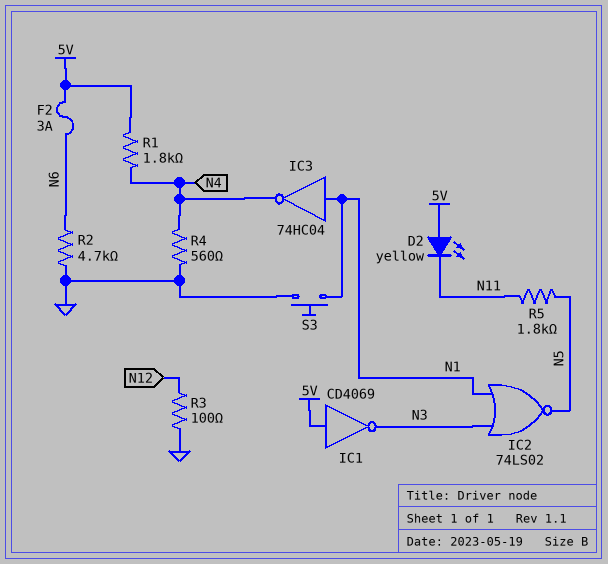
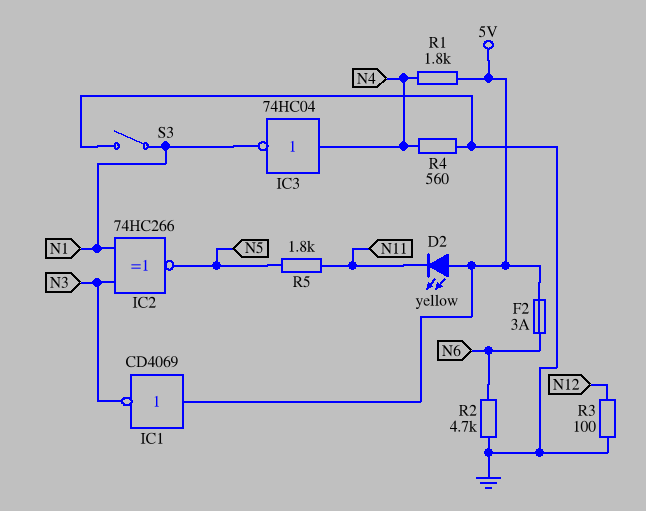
IC2: NOR 74LS02 (in N1, in N3, out N5) -> XNOR 74HC266 (in N1, in N3, out N5)
IC3: NOT 74HC04 (in N1, out N4) -> NOT 74HC04 (in N4, out N1)
S3: button (GND, N1) -> switch (GND, N1)

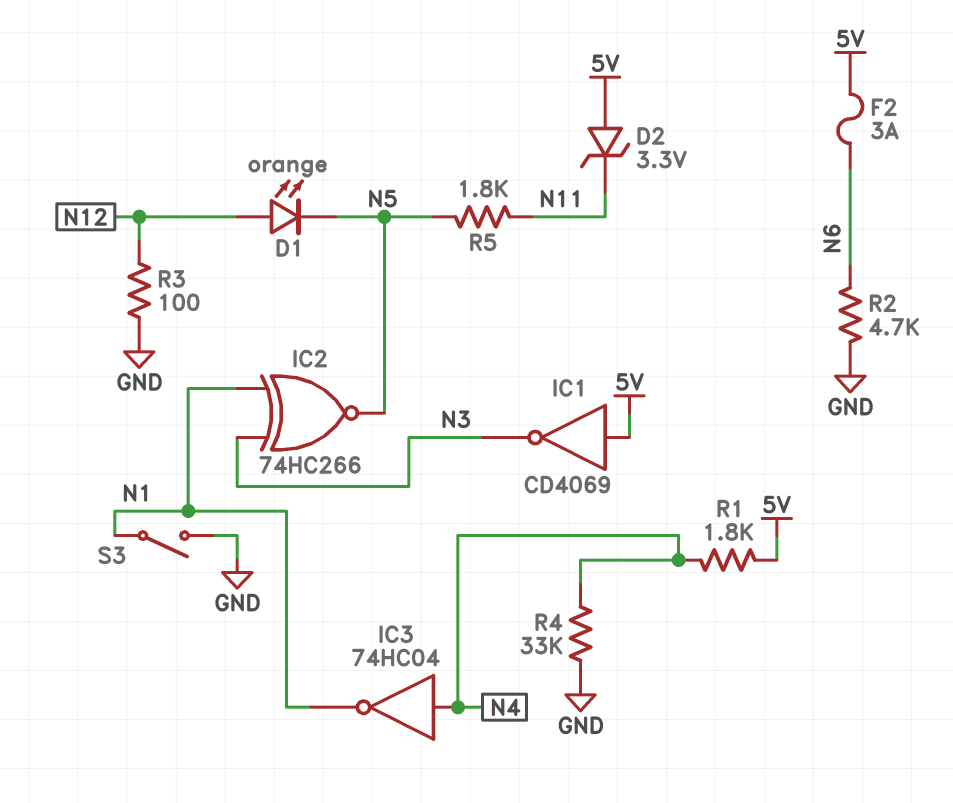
D1: none -> LED orange (A N12, K N5)
D2: LED yellow (A 5V, K N11) -> zener 3.3V (A 5V, K N11)
R4: 560 (GND, N4) -> 33k (GND, N4)

